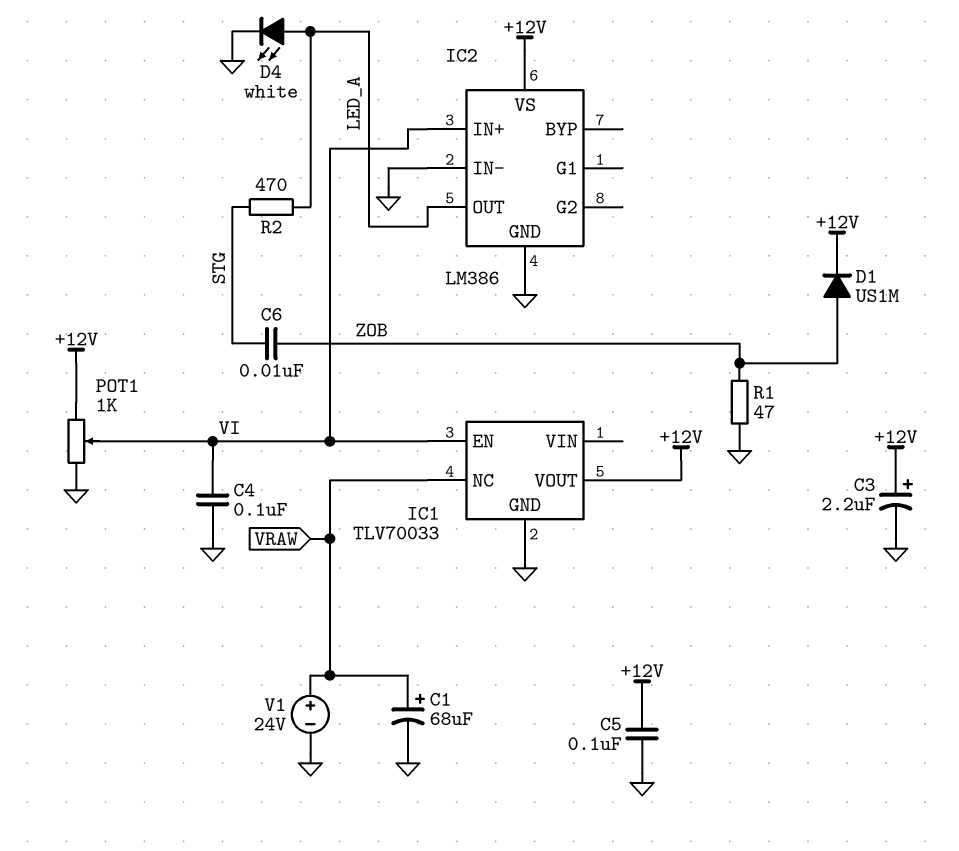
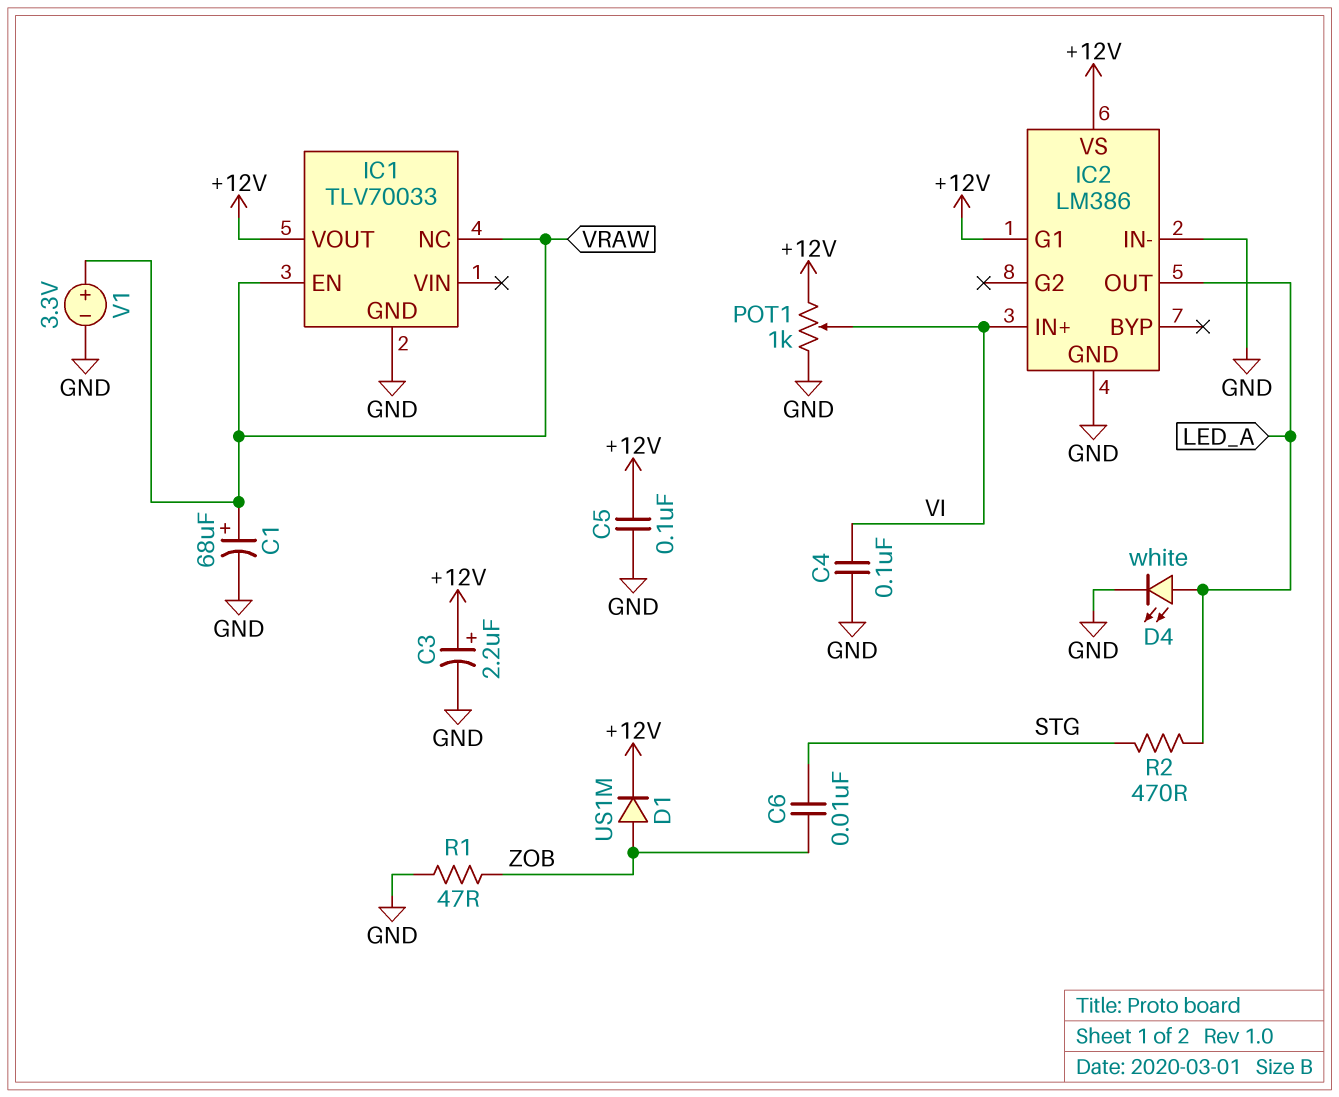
IC1 pin EN: VI -> VRAW
IC2 pin G1: none -> +12V
V1: 24V (plus VRAW, minus GND) -> 3.3V (plus VRAW, minus GND)

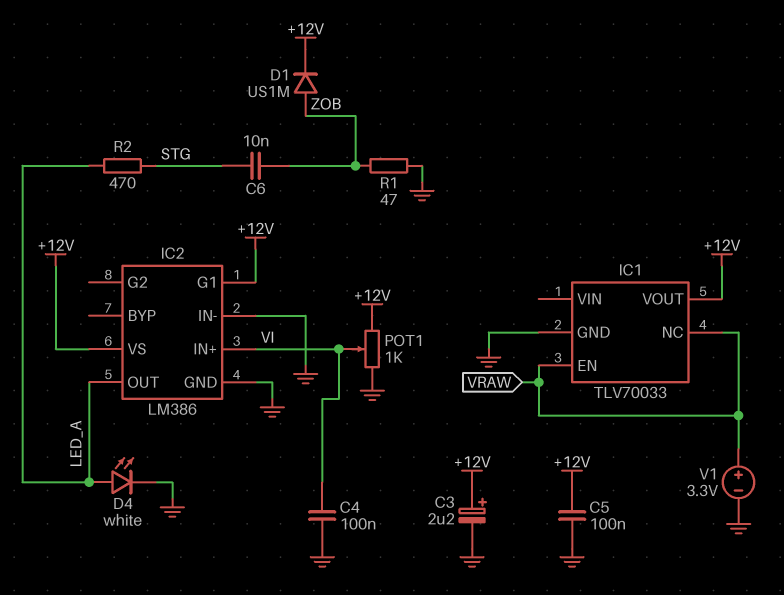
C1: 68uF (plus VRAW, minus GND) -> none

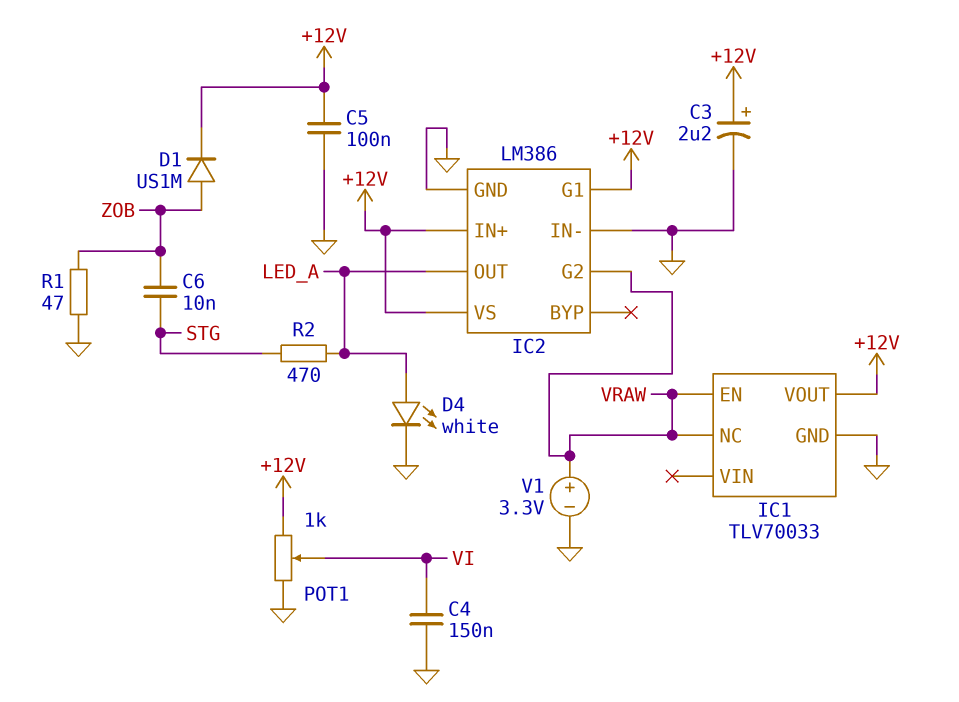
C4: 100nF (GND, VI) -> 150nF (GND, VI)
IC2 pin G2: none -> VRAW
IC2 pin IN+: VI -> +12V

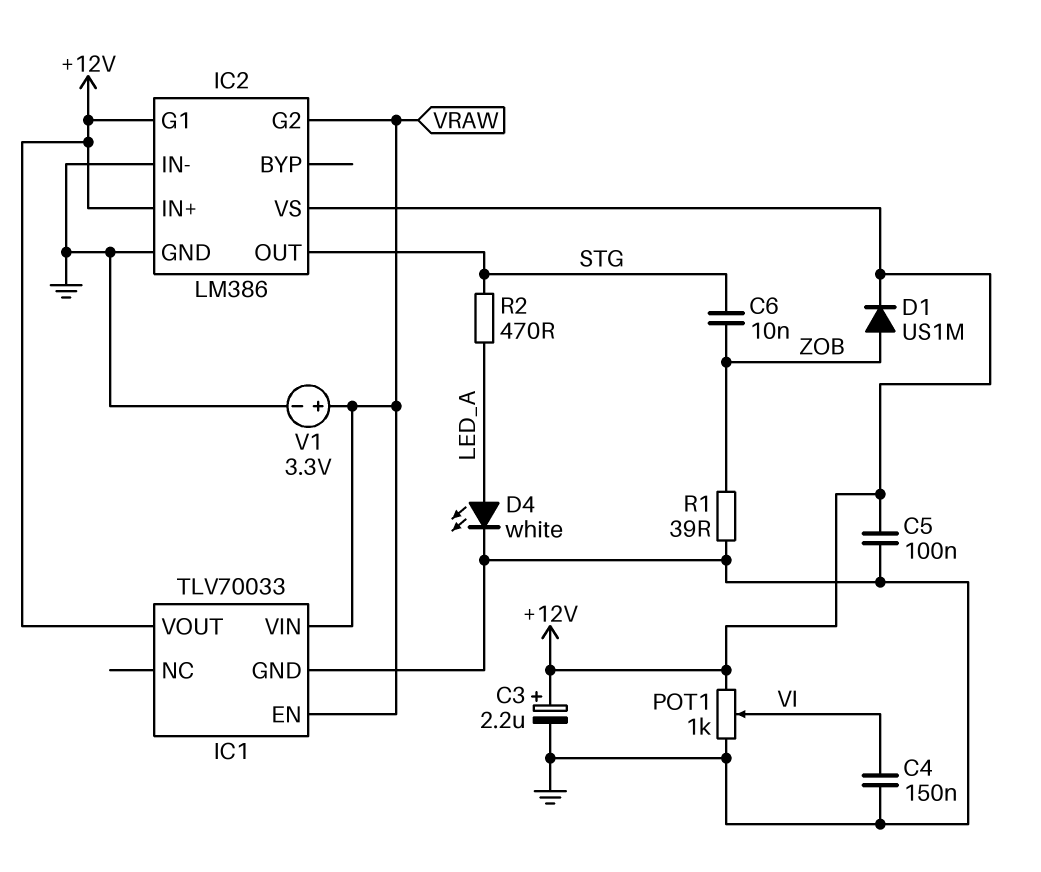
IC1 pin NC: VRAW -> none
IC1 pin VIN: none -> VRAW
IC2 pin OUT: LED_A -> STG
R1: 47 (GND, ZOB) -> 39 (GND, ZOB)

